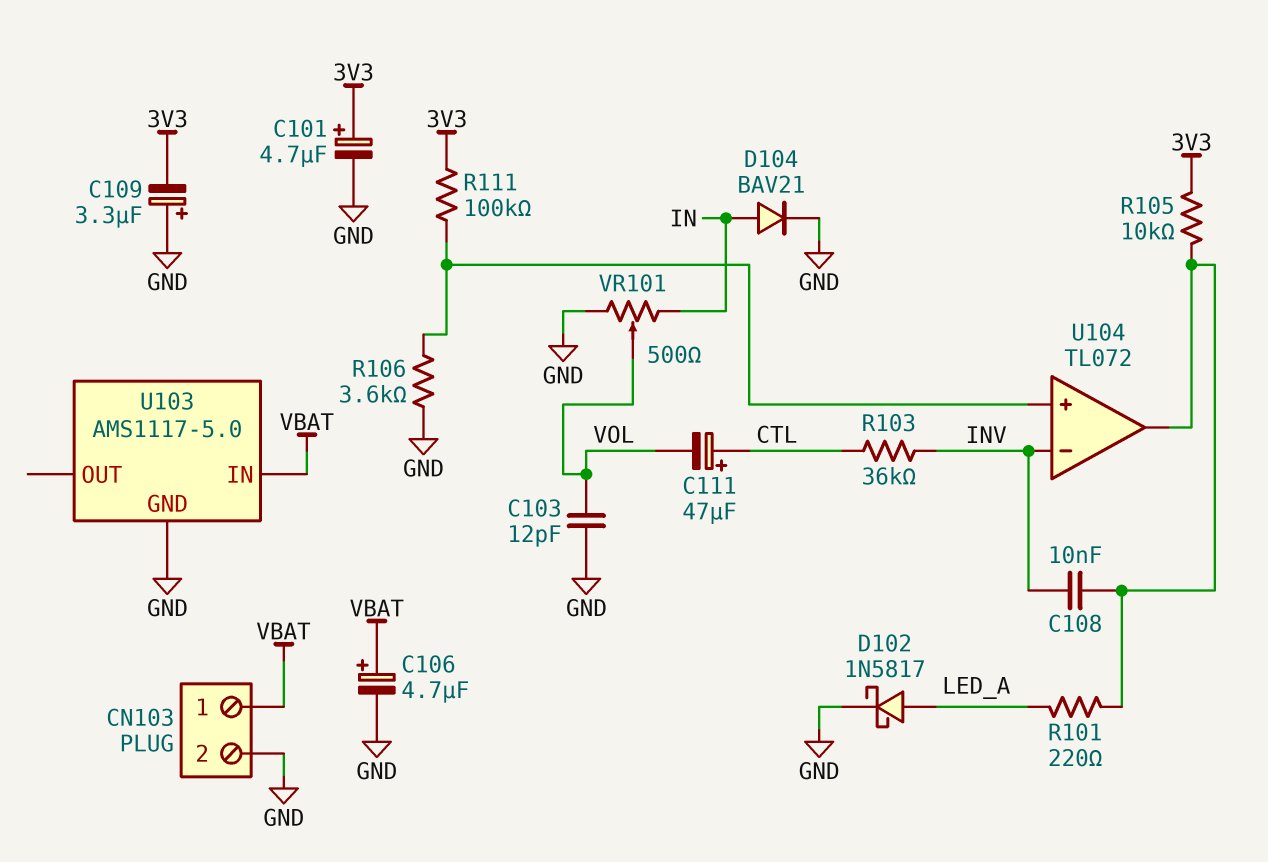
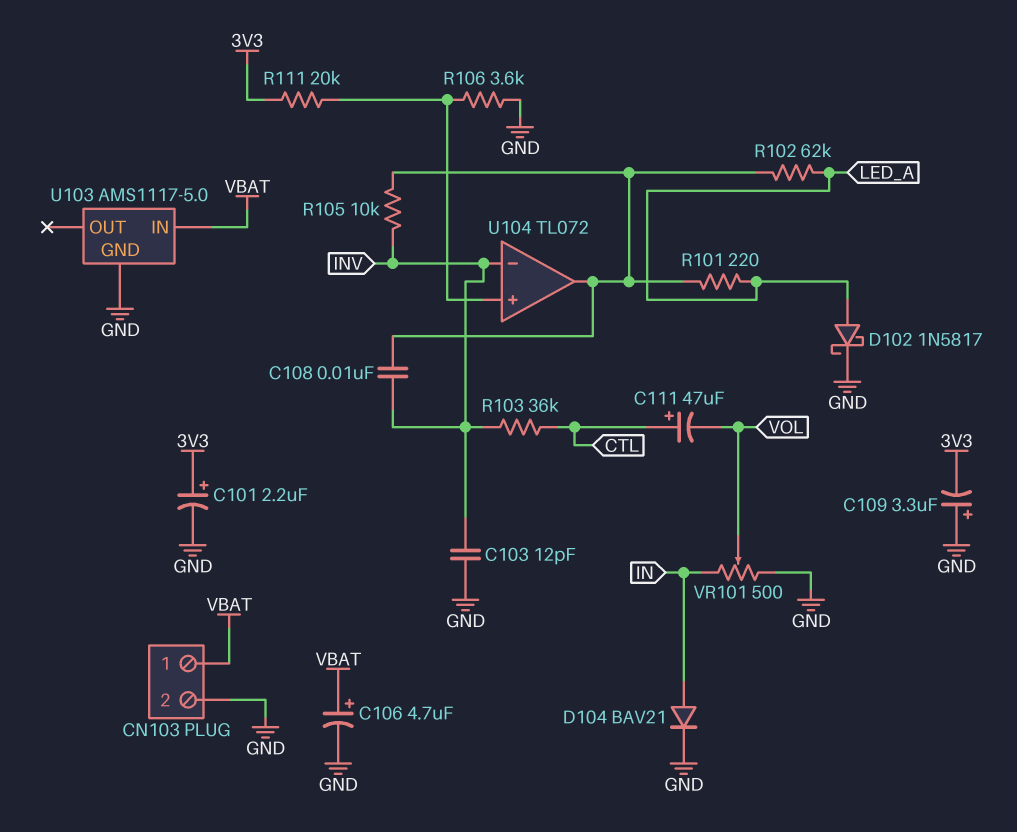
C101: 4.7uF (plus 3V3, minus GND) -> 2.2uF (plus 3V3, minus GND)
C103: 12pF (GND, VOL) -> 12pF (GND, INV)
R102: none -> 62k (LED_A, U104/out)
R105: 10k (3V3, U104/out) -> 10k (INV, U104/out)
R111: 100k (3V3, U104/in+) -> 20k (3V3, U104/in+)

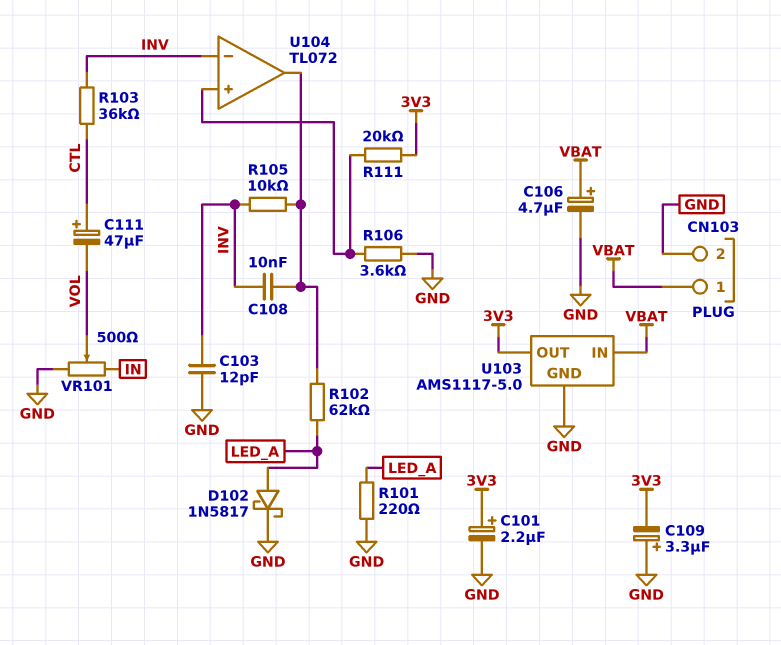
D104: diode BAV21 (A IN, K GND) -> none
R101: 220 (LED_A, U104/out) -> 220 (GND, LED_A)
U103 pin OUT: none -> 3V3

